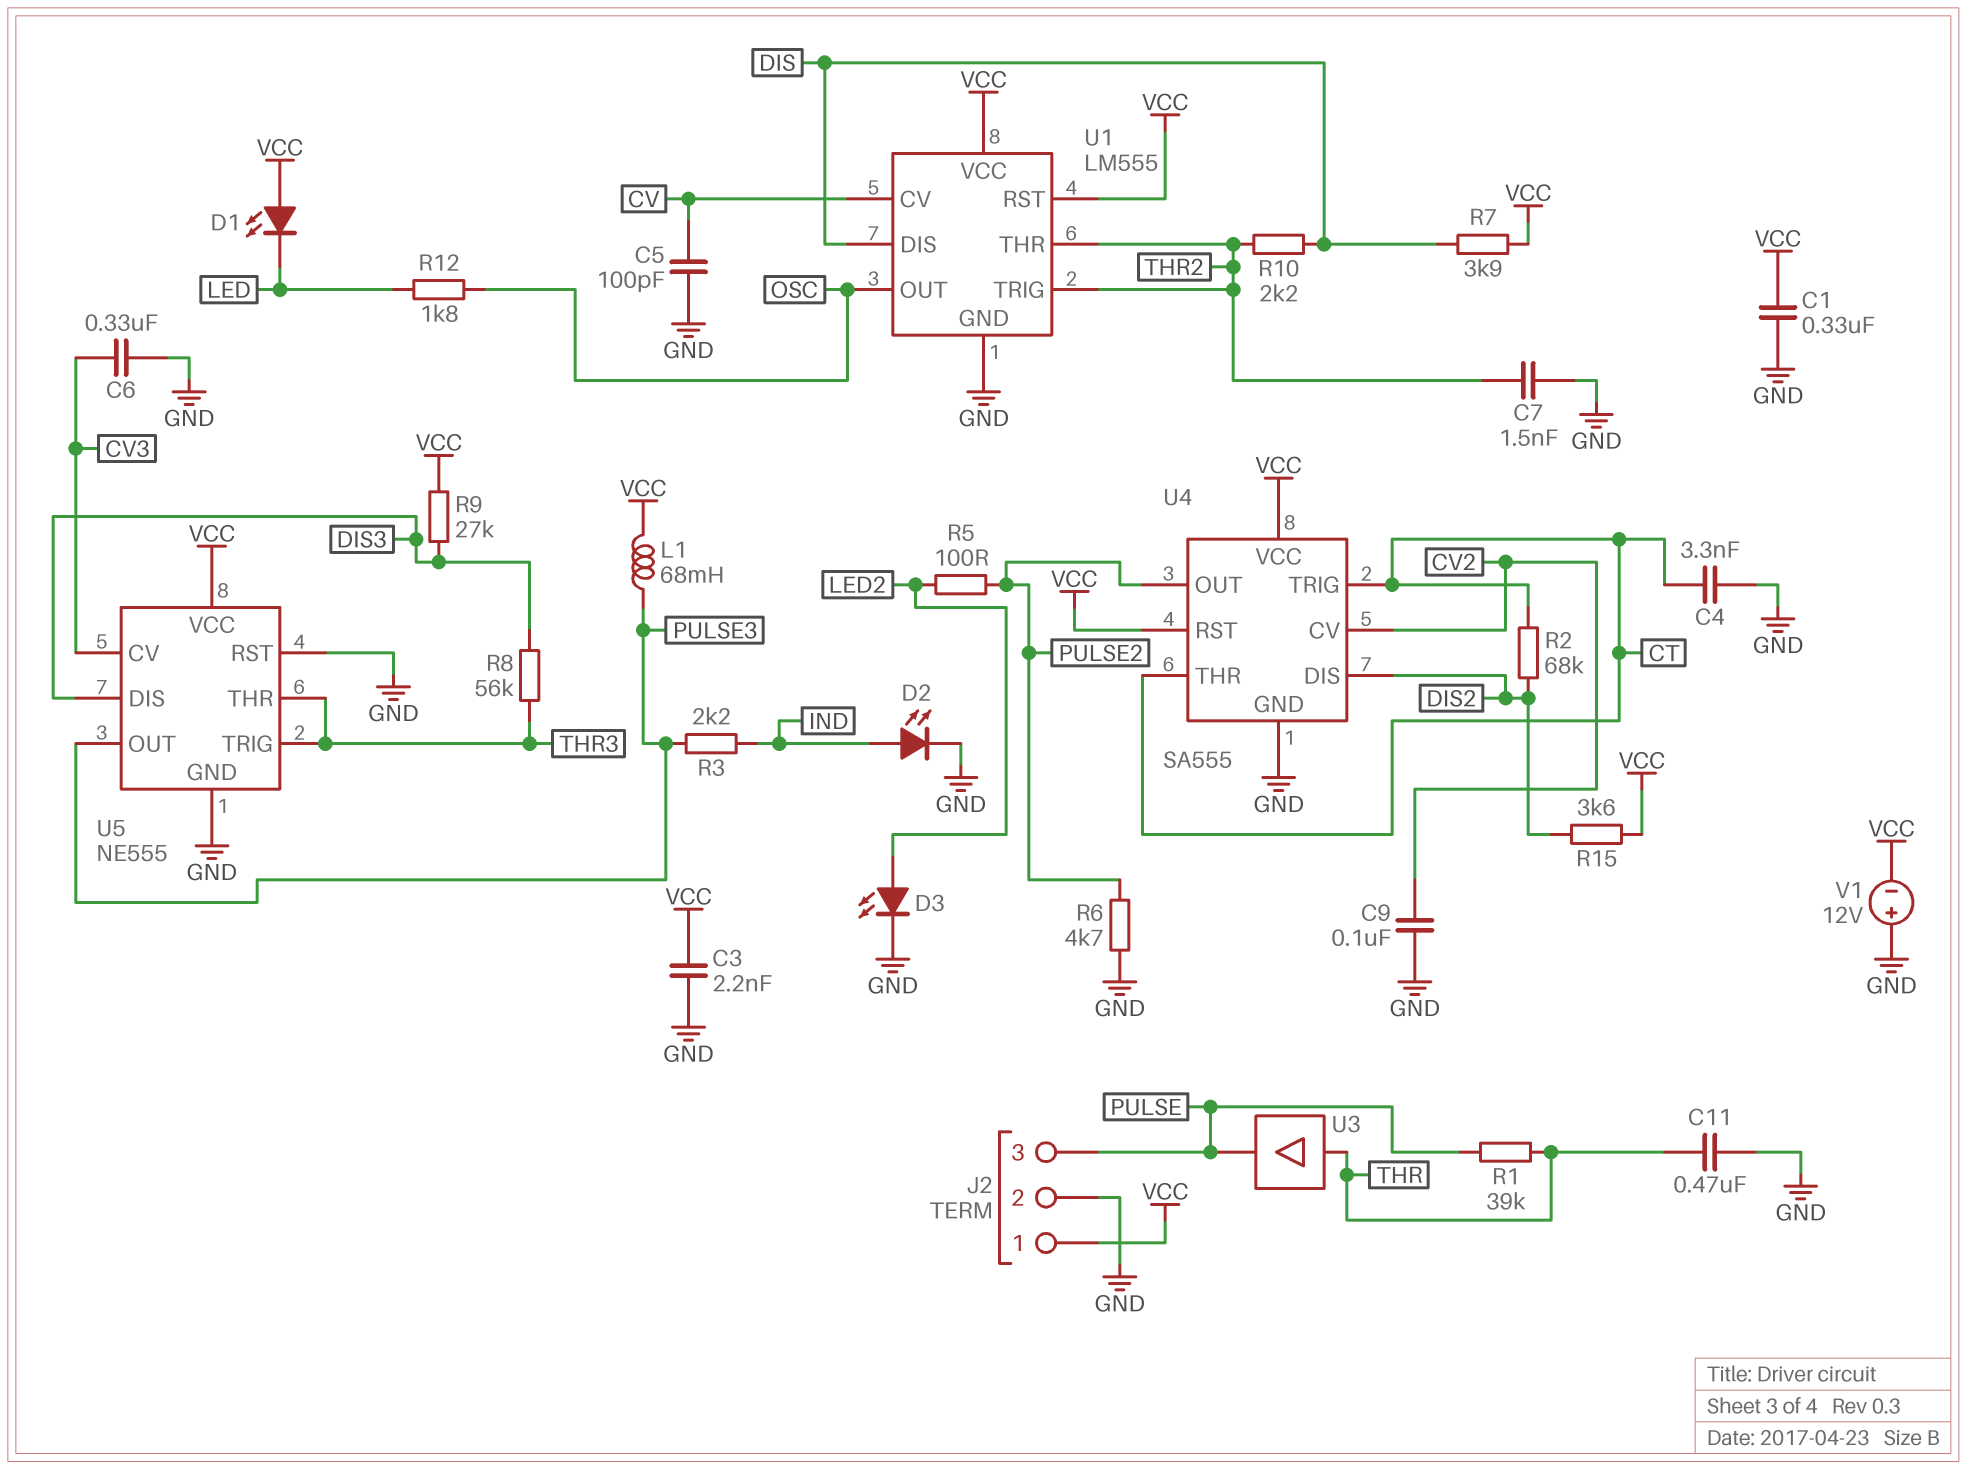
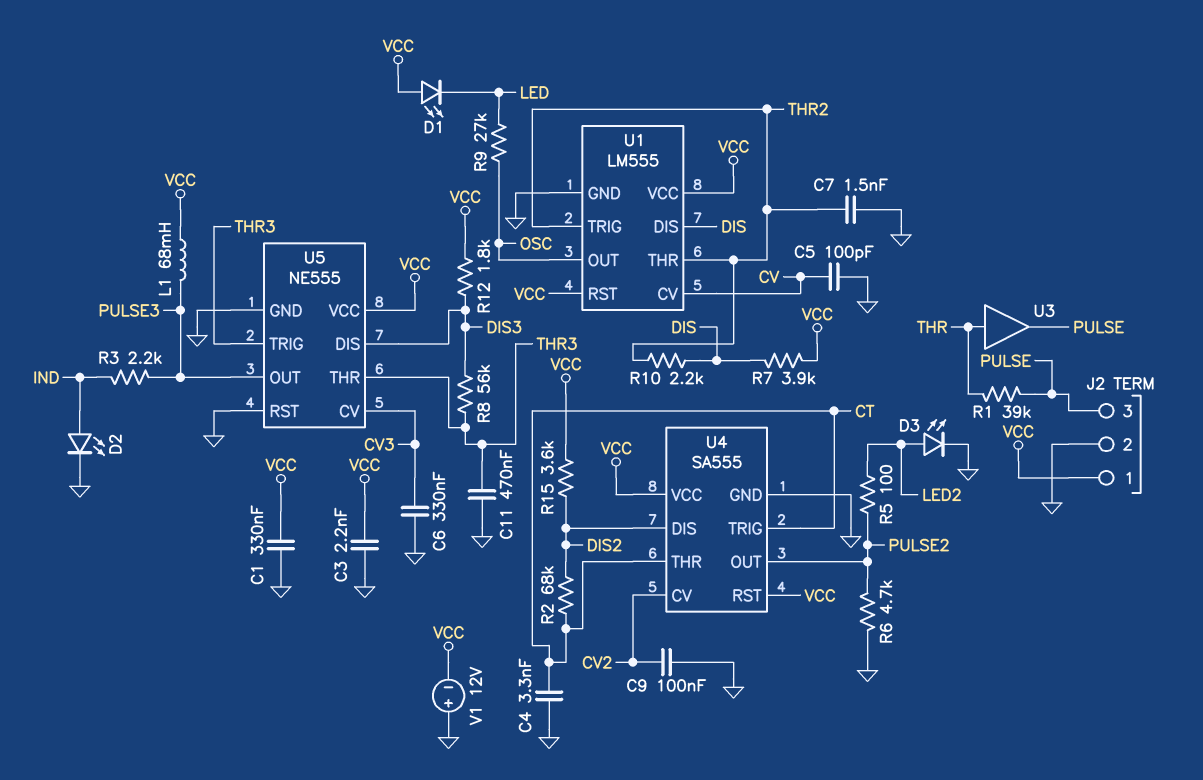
C11: 470nF (GND, THR) -> 470nF (GND, THR3)
R9: 27k (DIS3, VCC) -> 27k (LED, OSC)
R12: 1.8k (LED, OSC) -> 1.8k (DIS3, VCC)

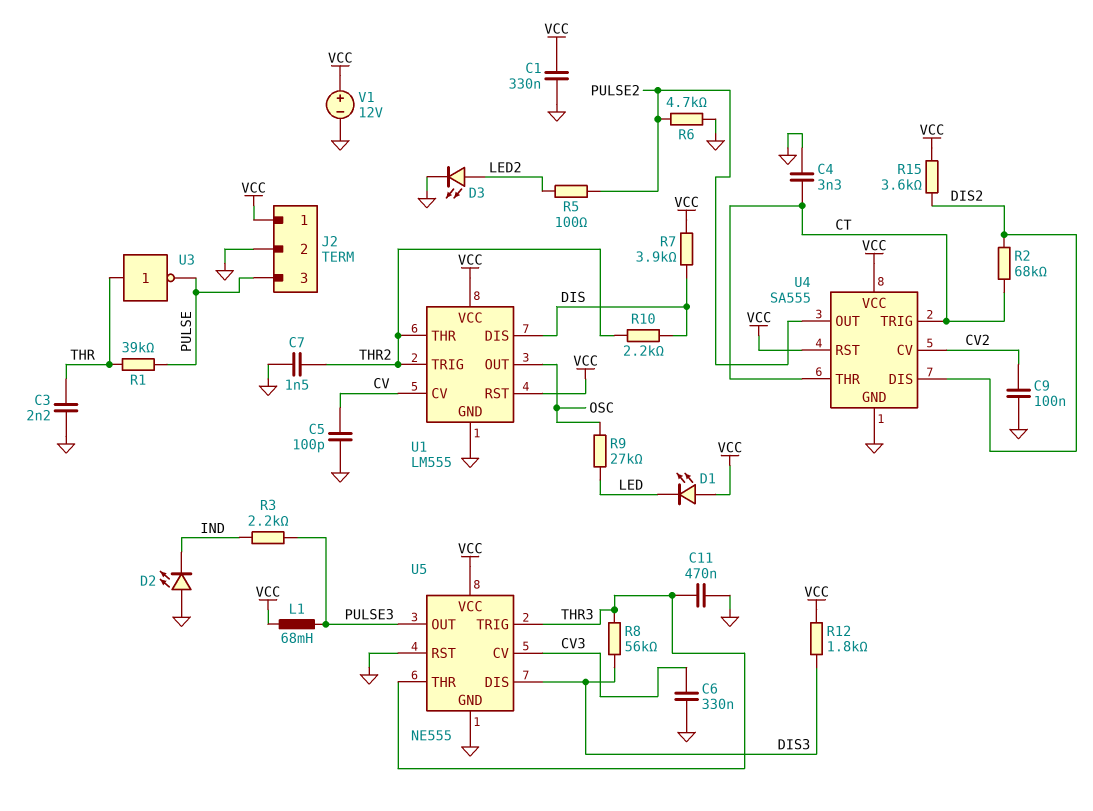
C3: 2.2nF (GND, VCC) -> 2.2nF (GND, THR)
D2: LED (A IND, K GND) -> LED (A GND, K IND)
U3: buffer (in THR, out PULSE) -> NOT (in THR, out PULSE)
V1: 12V (plus GND, minus VCC) -> 12V (plus VCC, minus GND)

